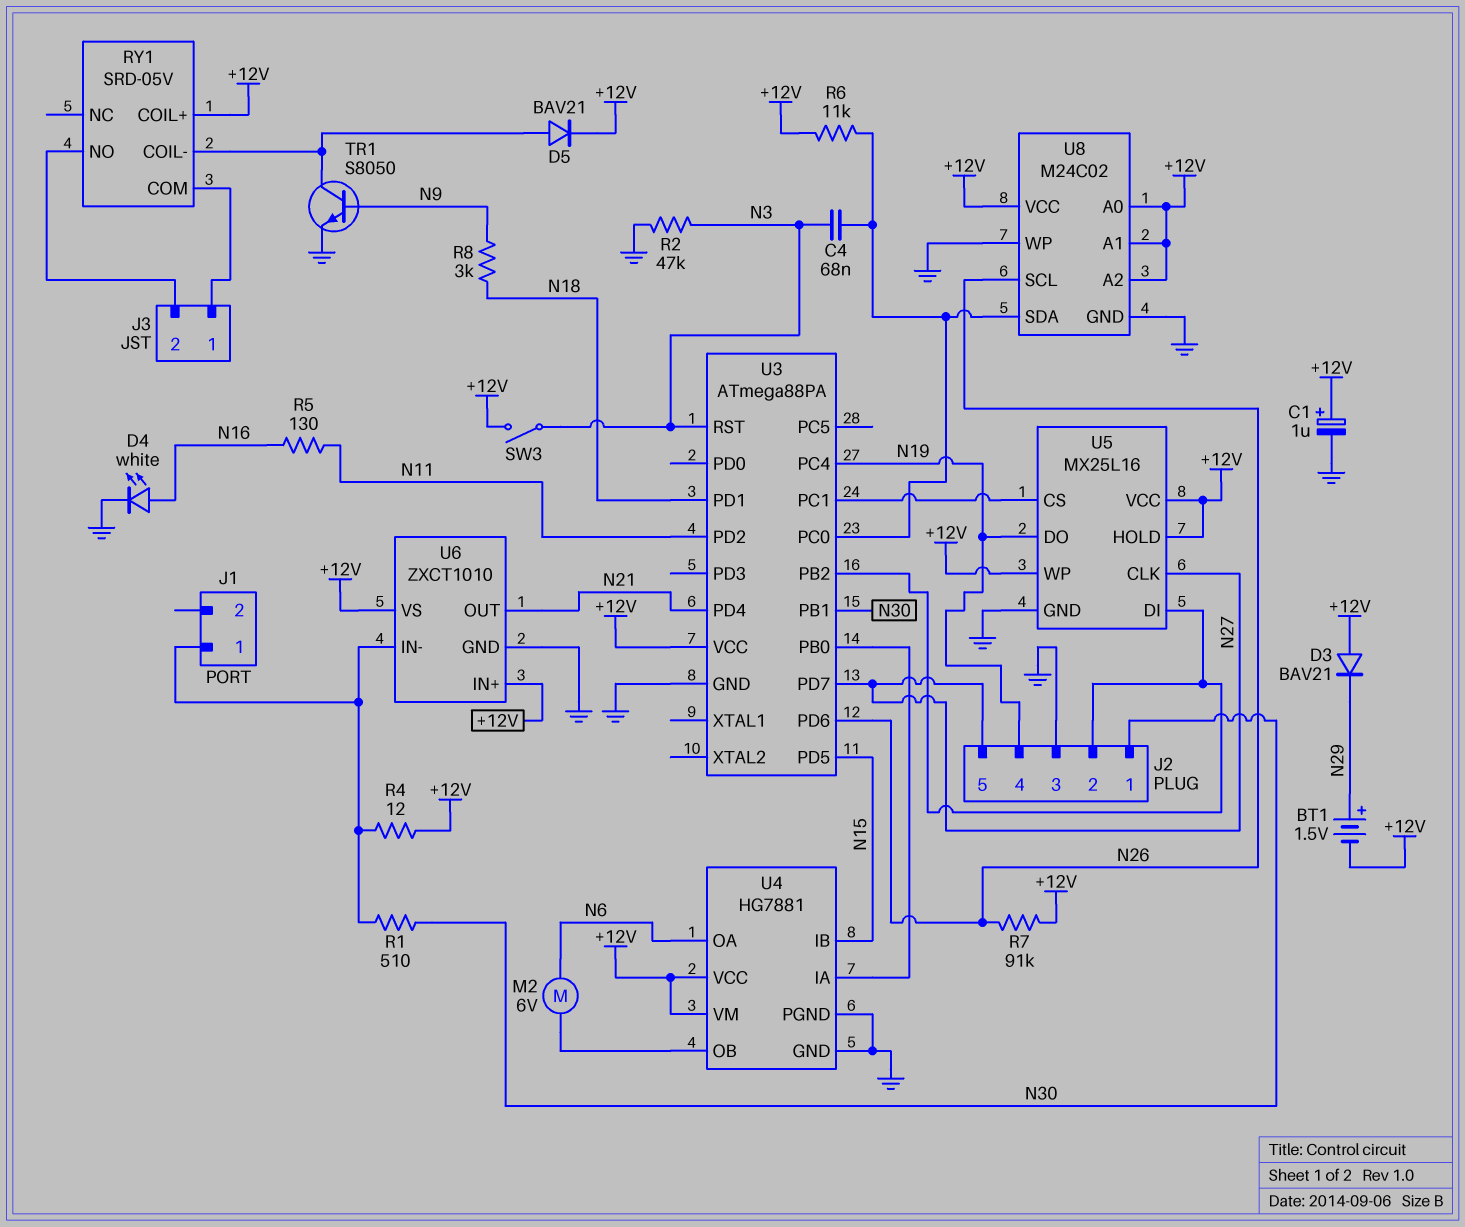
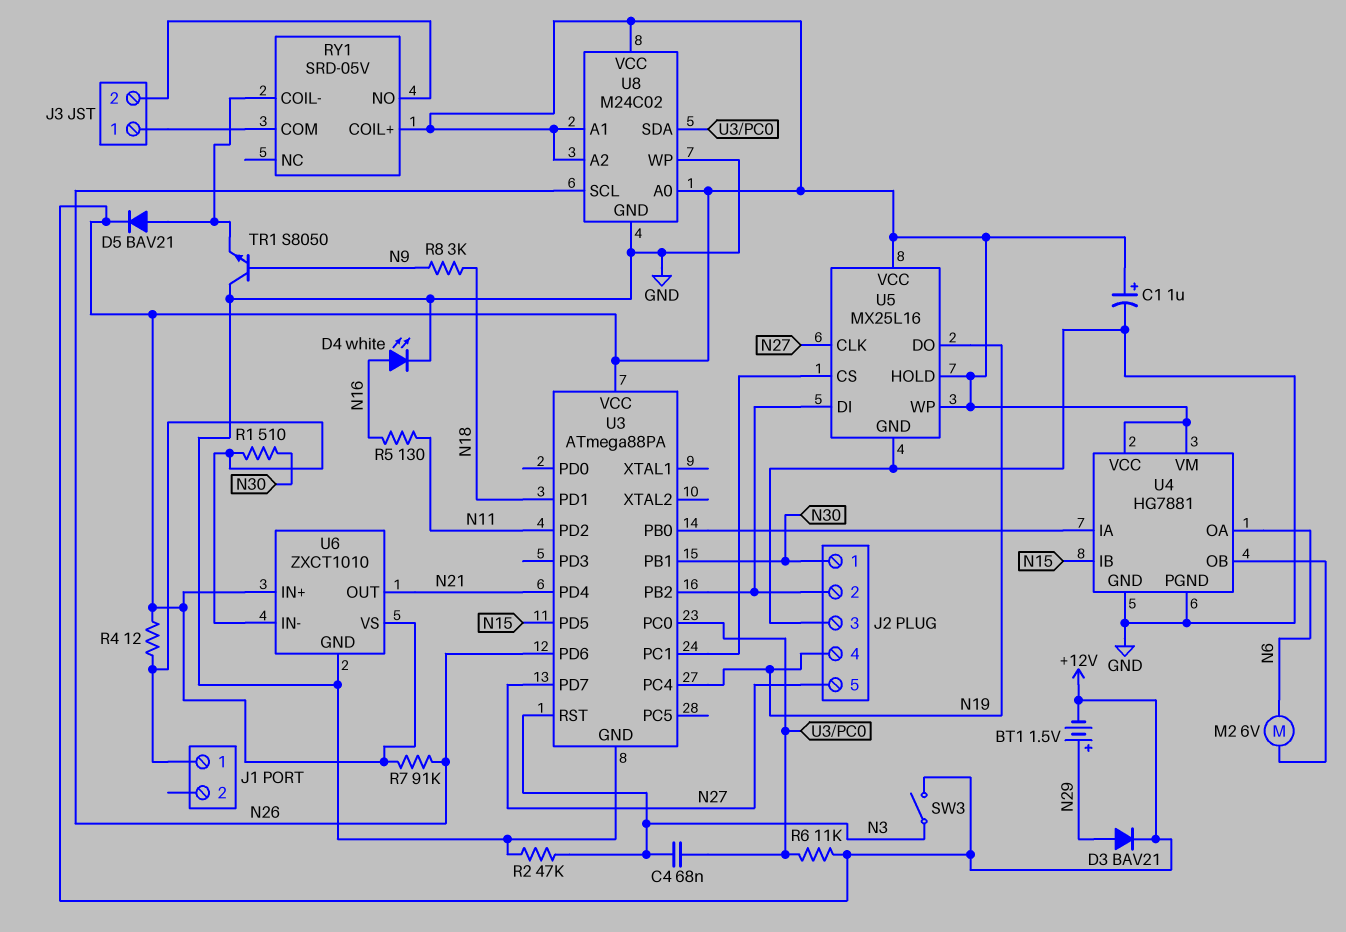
D3: diode BAV21 (A +12V, K N29) -> diode BAV21 (A N29, K +12V)
TR1: NPN S8050 (B N9, C RY1/COIL-, E GND) -> NPN S8050 (B N9, C GND, E RY1/COIL-)

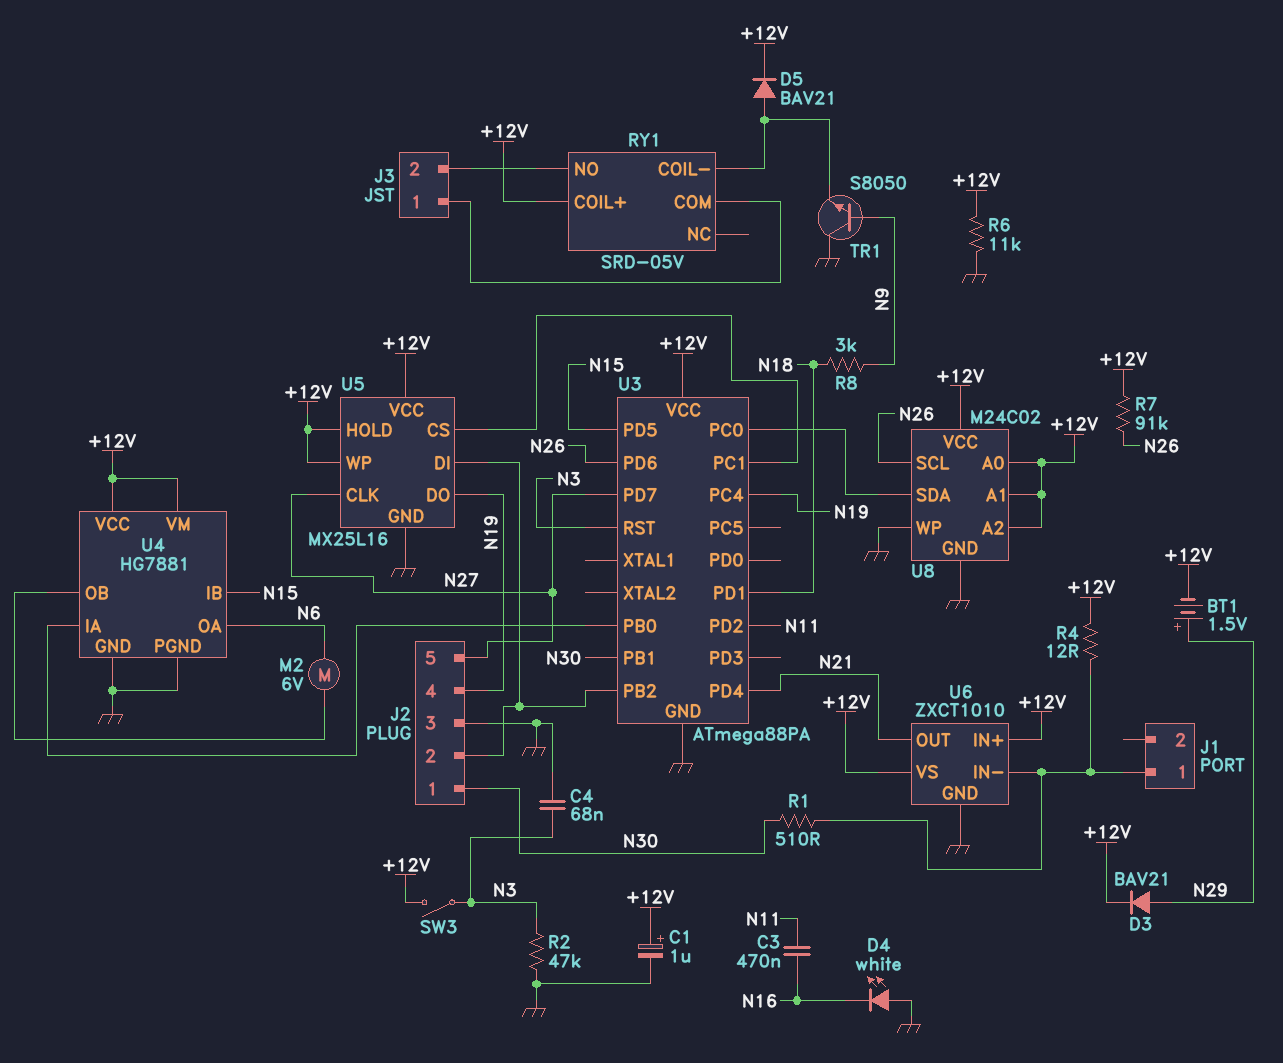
C3: none -> 470nF (N11, N16)
C4: 68nF (N3, U3/PC0) -> 68nF (GND, N3)
D4: LED white (A N16, K GND) -> LED white (A GND, K N16)
R5: 130 (N11, N16) -> none
R6: 11k (+12V, U3/PC0) -> 11k (+12V, GND)

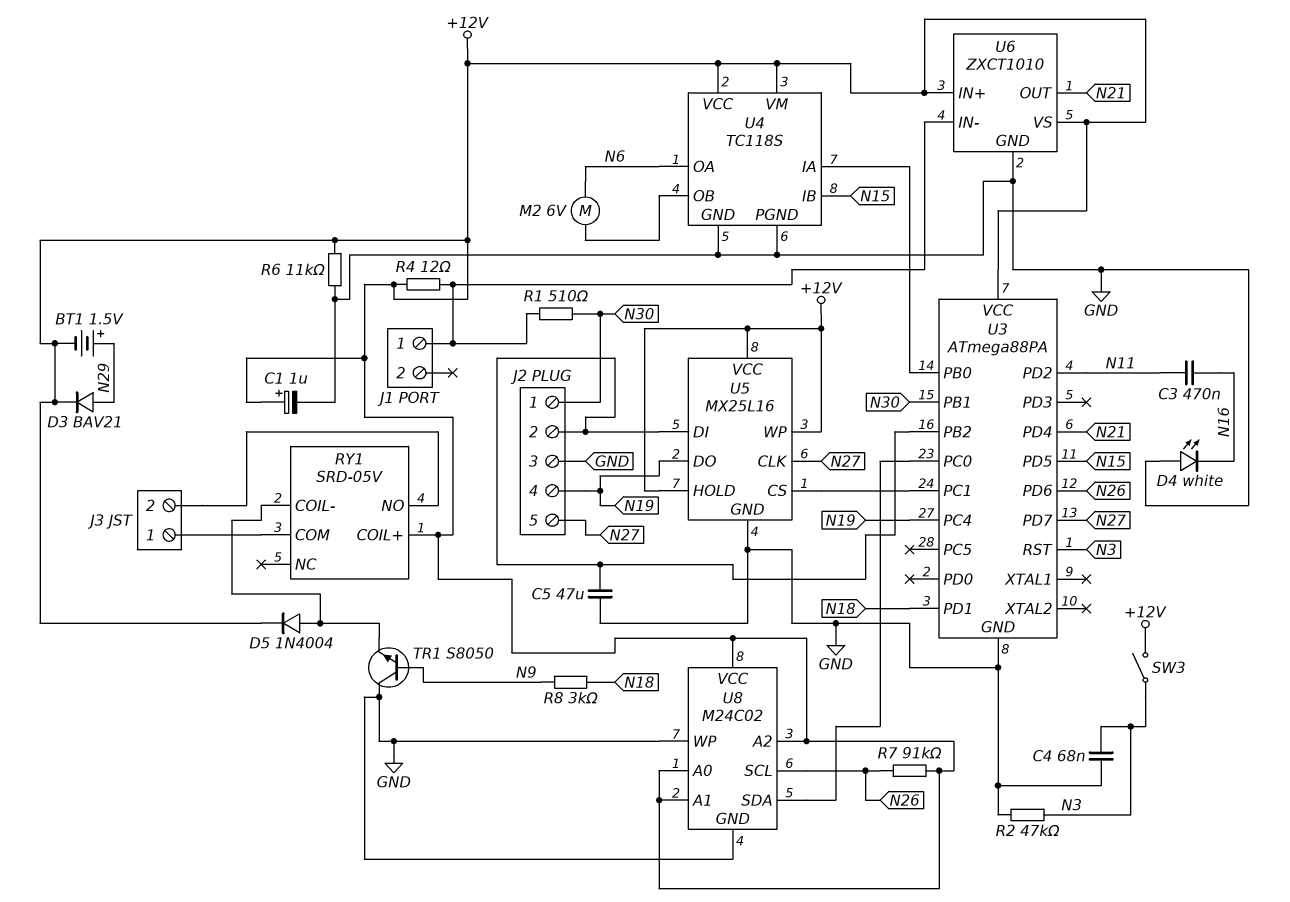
C5: none -> 47uF (GND, J2/2)
D5: diode BAV21 (A RY1/COIL-, K +12V) -> diode 1N4004 (A RY1/COIL-, K +12V)
U4: HG7881 -> TC118S

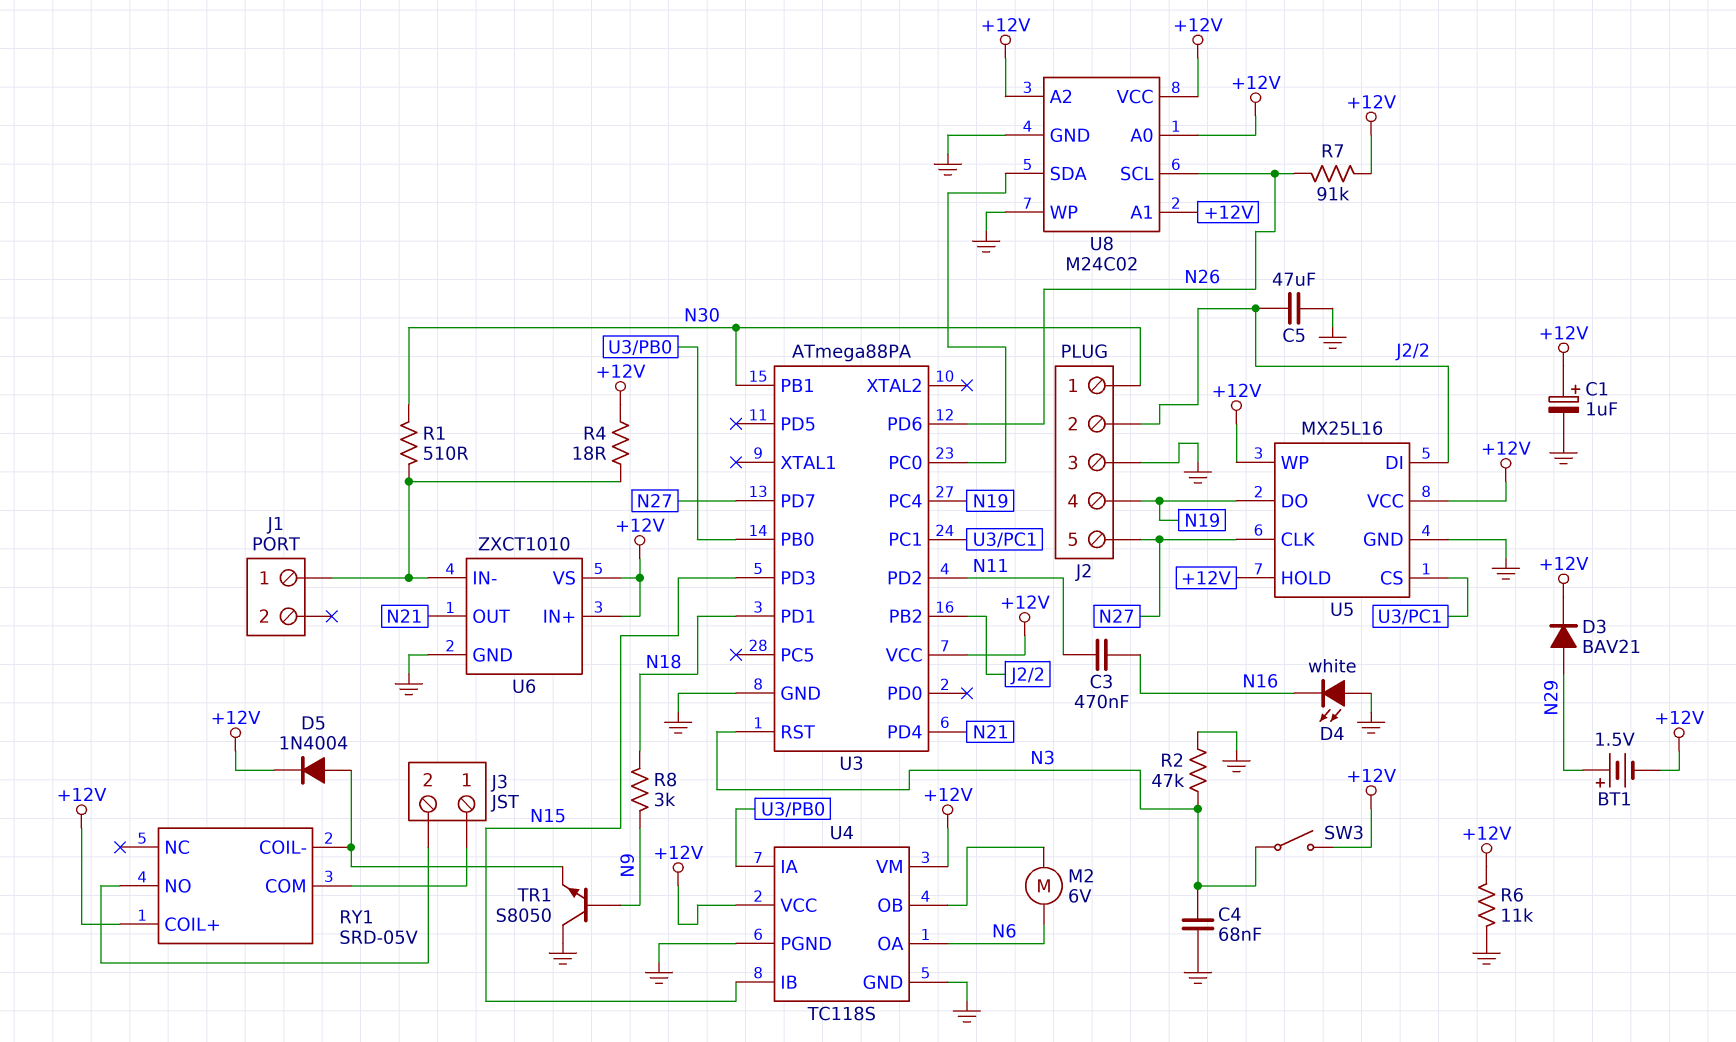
R4: 12 (+12V, J1/1) -> 18 (+12V, J1/1)
U3 pin PD3: none -> N15
U3 pin PD5: N15 -> none

